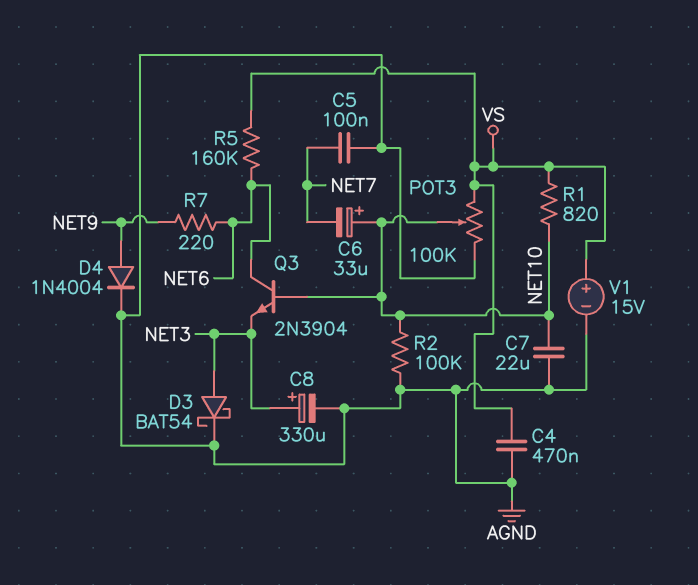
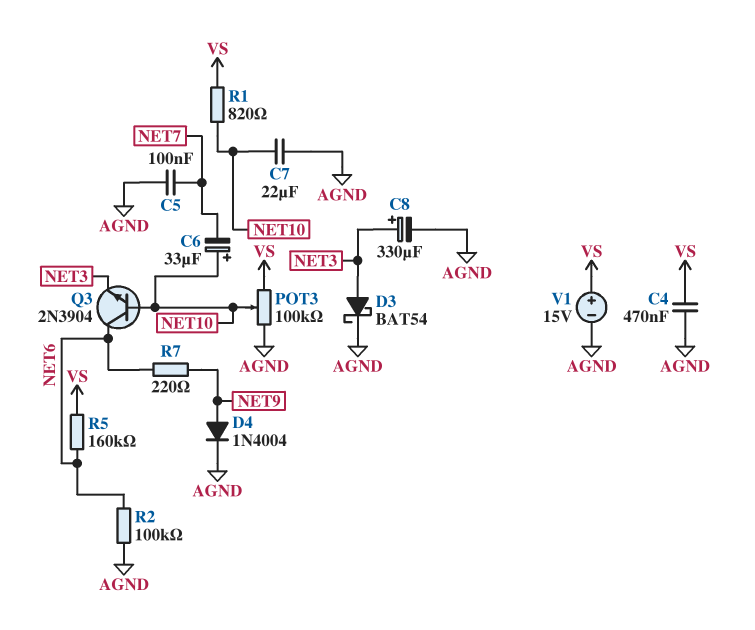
R2: 100k (AGND, NET10) -> 100k (AGND, NET6)

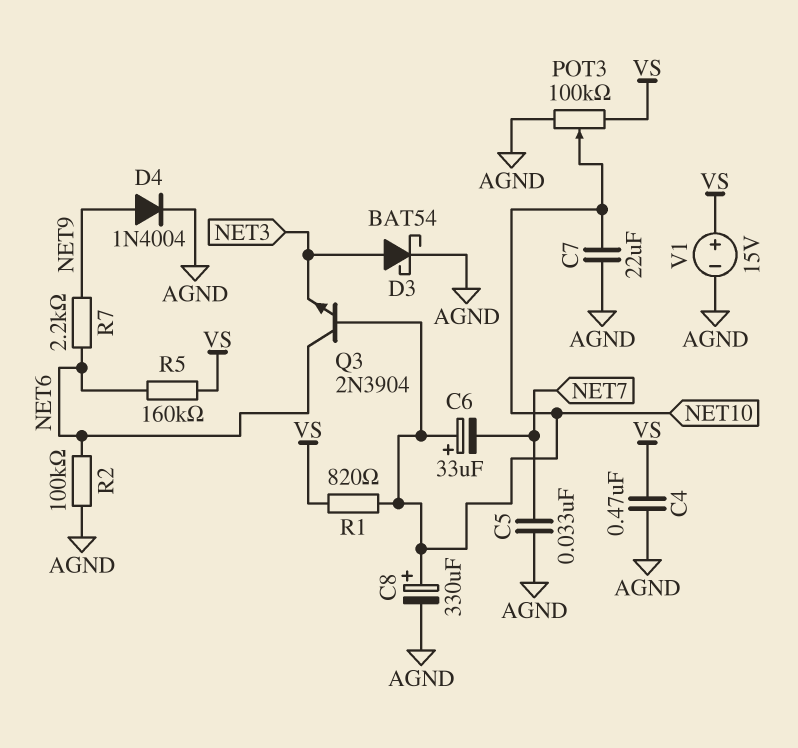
C5: 100nF (AGND, NET7) -> 33nF (AGND, NET7)
C8: 330uF (plus NET3, minus AGND) -> 330uF (plus NET10, minus AGND)
R7: 220 (NET6, NET9) -> 2.2k (NET6, NET9)

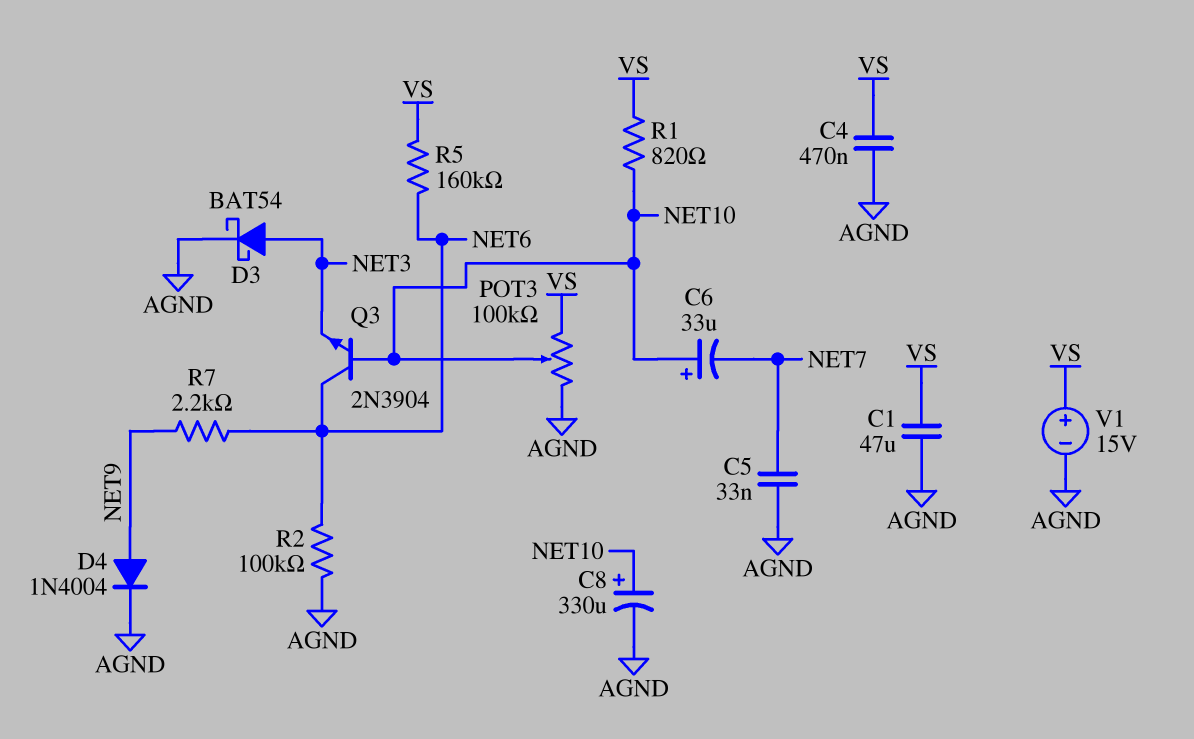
C1: none -> 47uF (AGND, VS)
C7: 22uF (AGND, NET10) -> none

